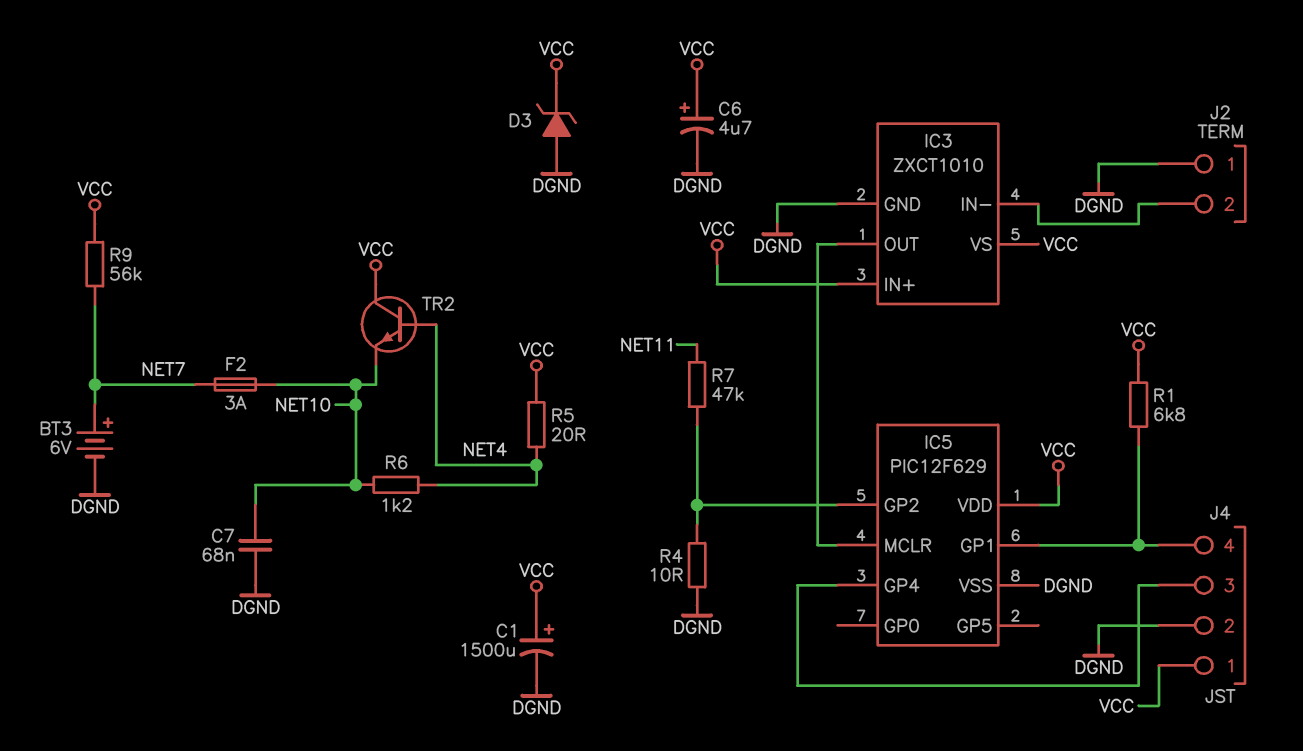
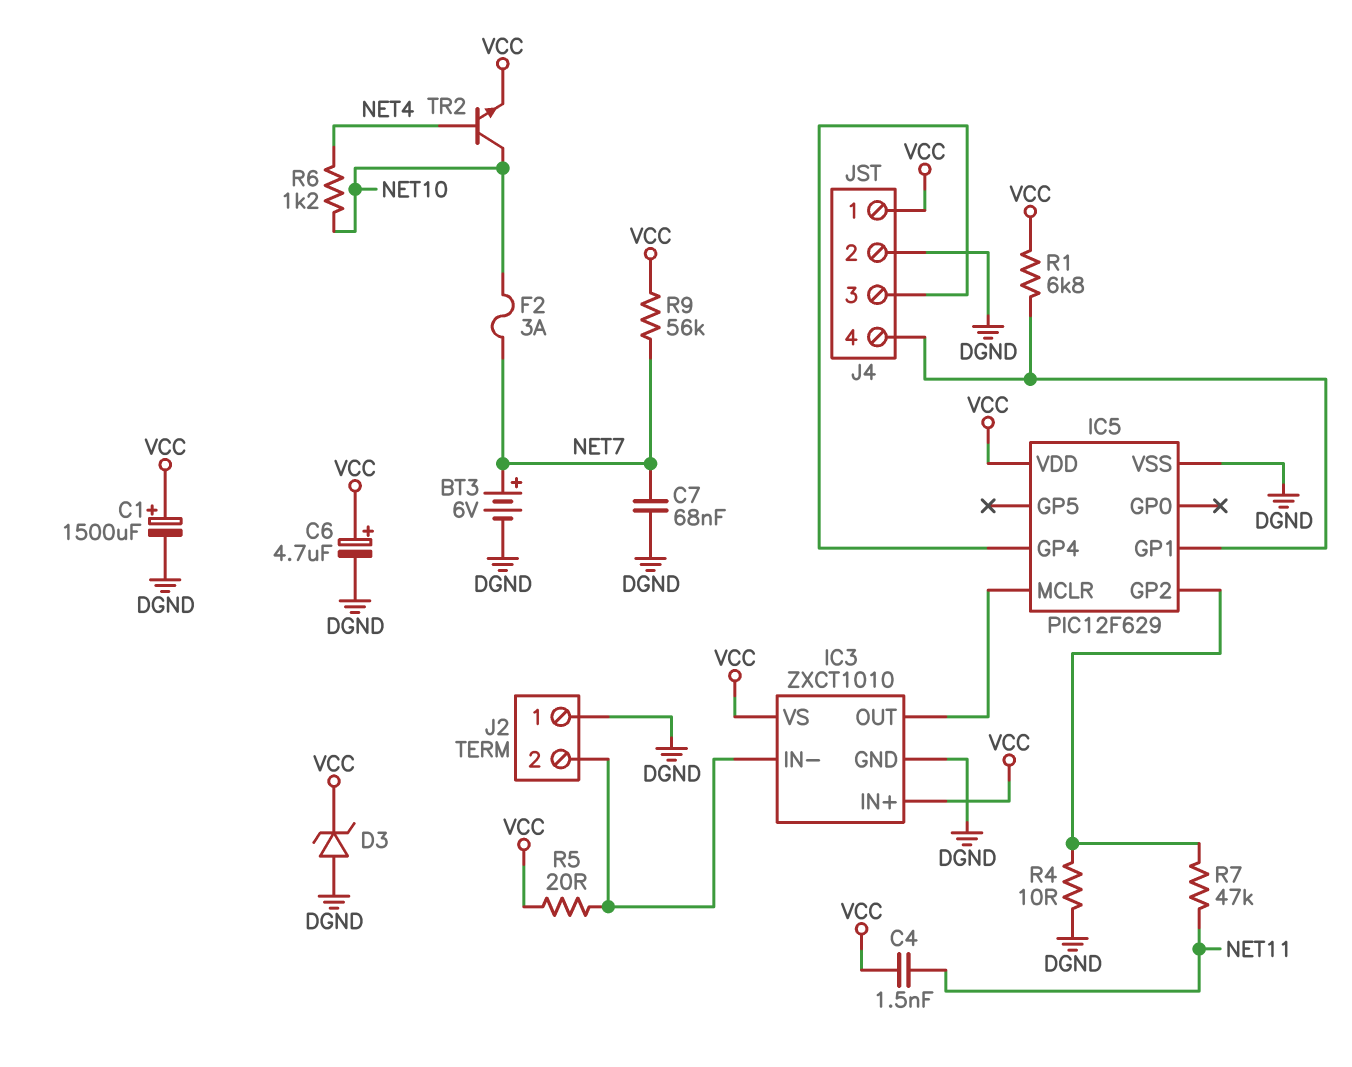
C4: none -> 1.5nF (NET11, VCC)
C7: 68nF (DGND, NET10) -> 68nF (DGND, NET7)
R5: 20 (NET4, VCC) -> 20 (IC3/IN-, VCC)
TR2: NPN (B NET4, C VCC, E NET10) -> NPN (B NET4, C NET10, E VCC)

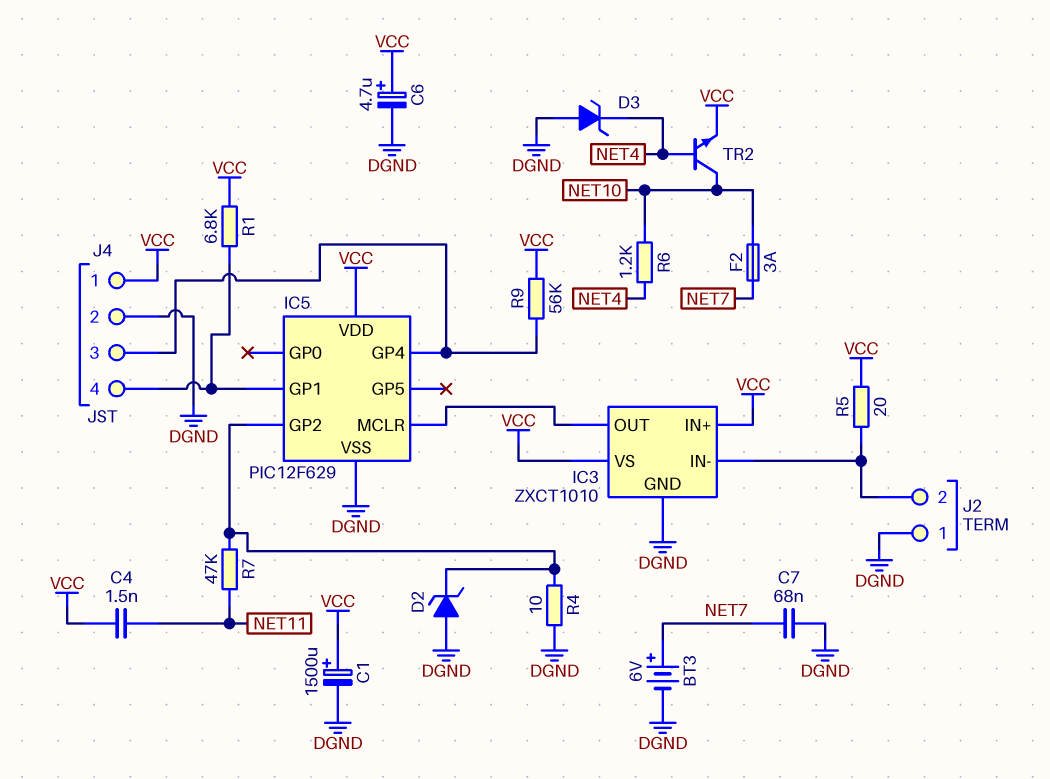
D2: none -> zener (A DGND, K IC5/GP2)
D3: zener (A DGND, K VCC) -> zener (A DGND, K NET4)
R9: 56k (NET7, VCC) -> 56k (IC5/GP4, VCC)

